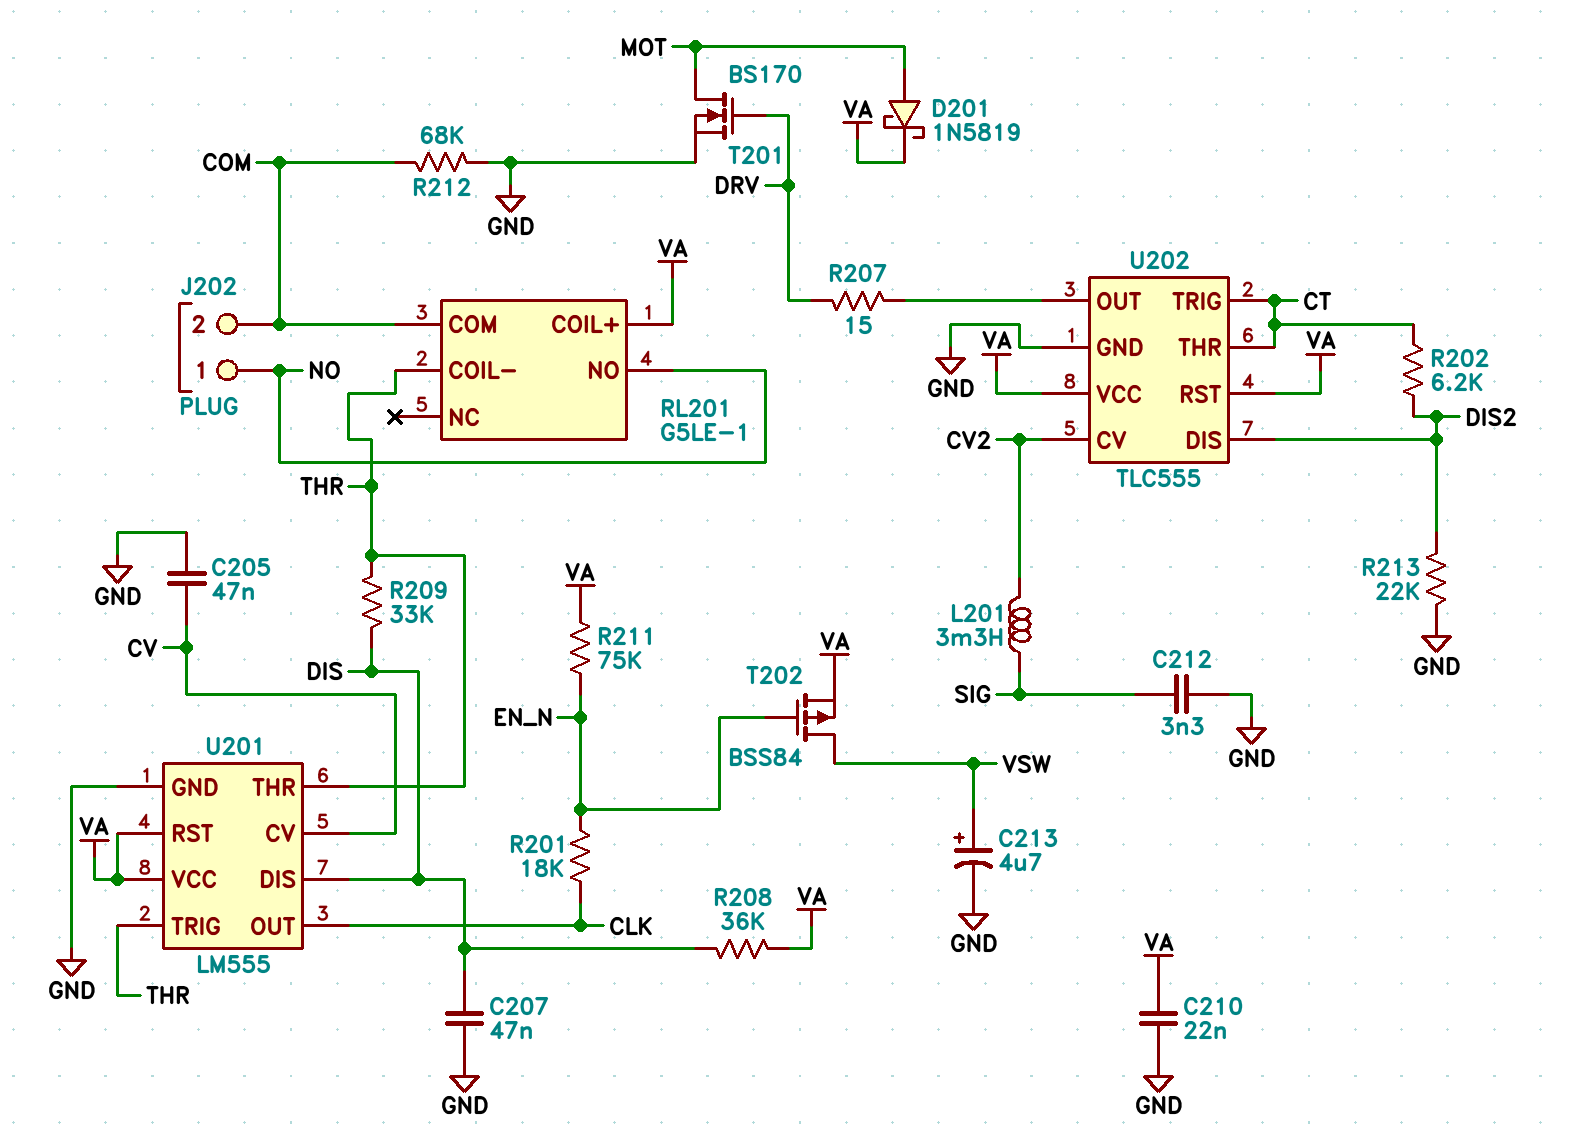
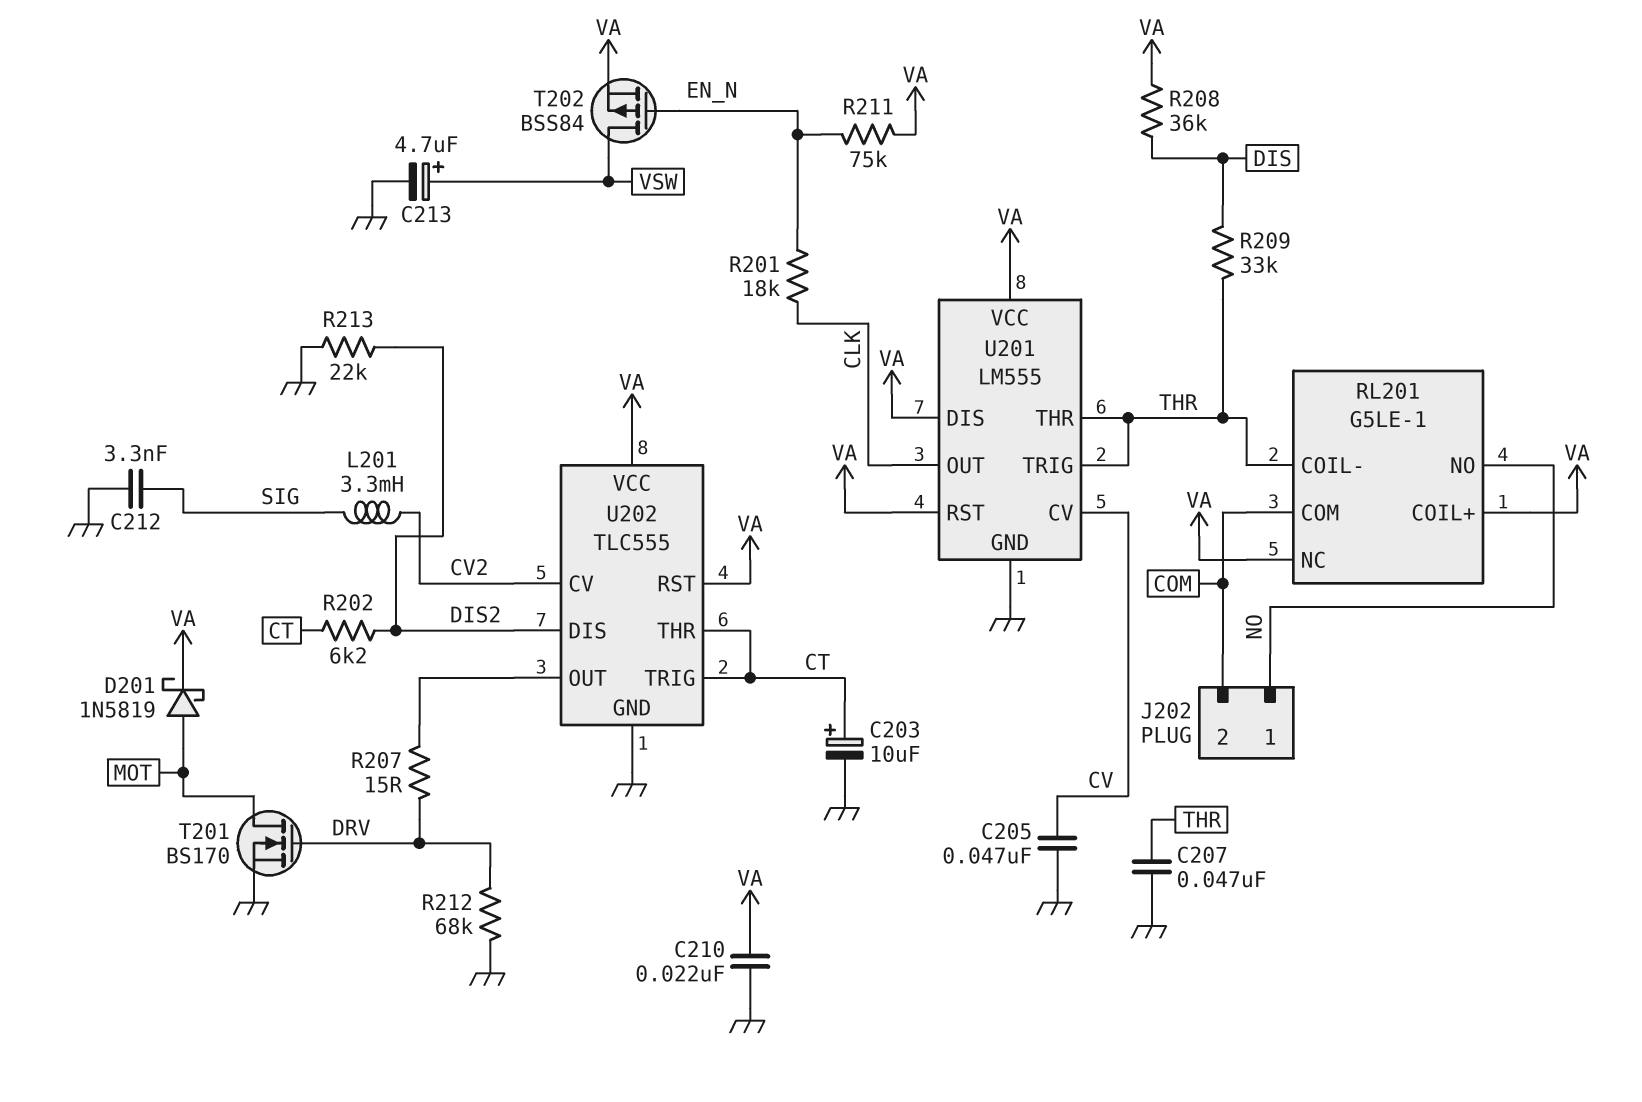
C203: none -> 10uF (plus CT, minus GND)
C207: 47nF (DIS, GND) -> 47nF (GND, THR)
R212: 68k (COM, GND) -> 68k (DRV, GND)
RL201 pin NC: none -> VA
U201 pin DIS: DIS -> VA

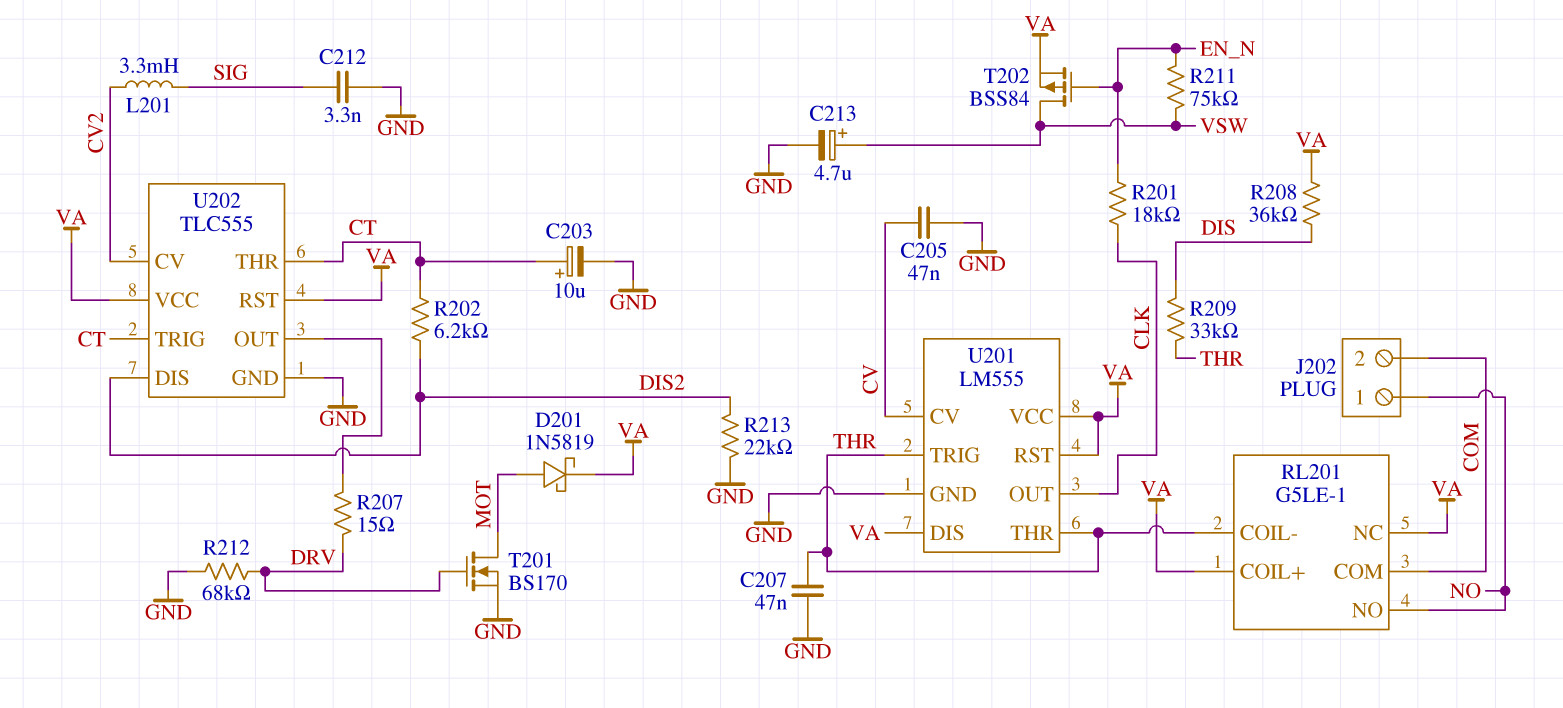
C210: 22nF (GND, VA) -> none
R211: 75k (EN_N, VA) -> 75k (EN_N, VSW)

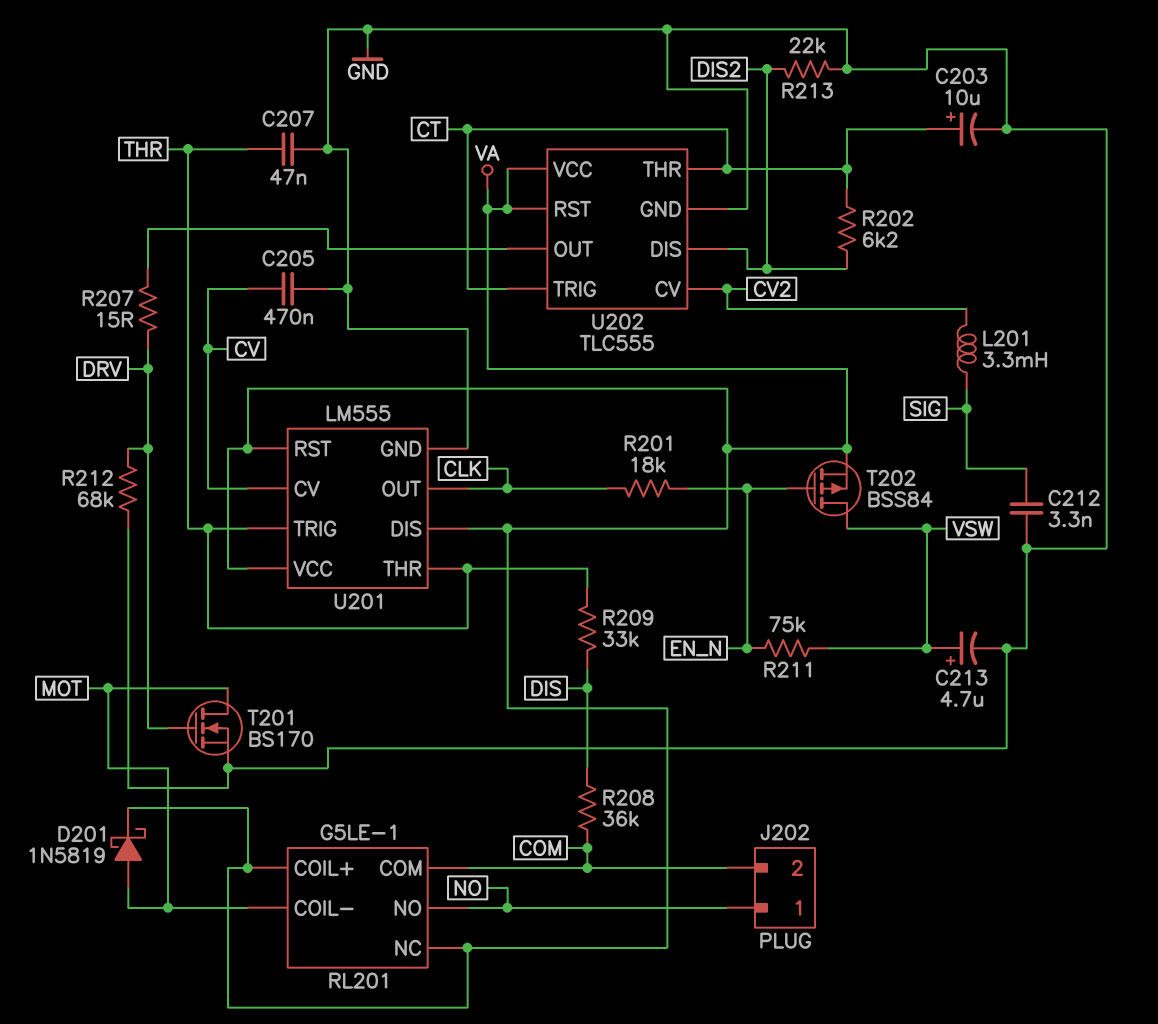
C205: 47nF (CV, GND) -> 470nF (CV, GND)
R208: 36k (DIS, VA) -> 36k (COM, DIS)
RL201 pin COIL-: THR -> MOT

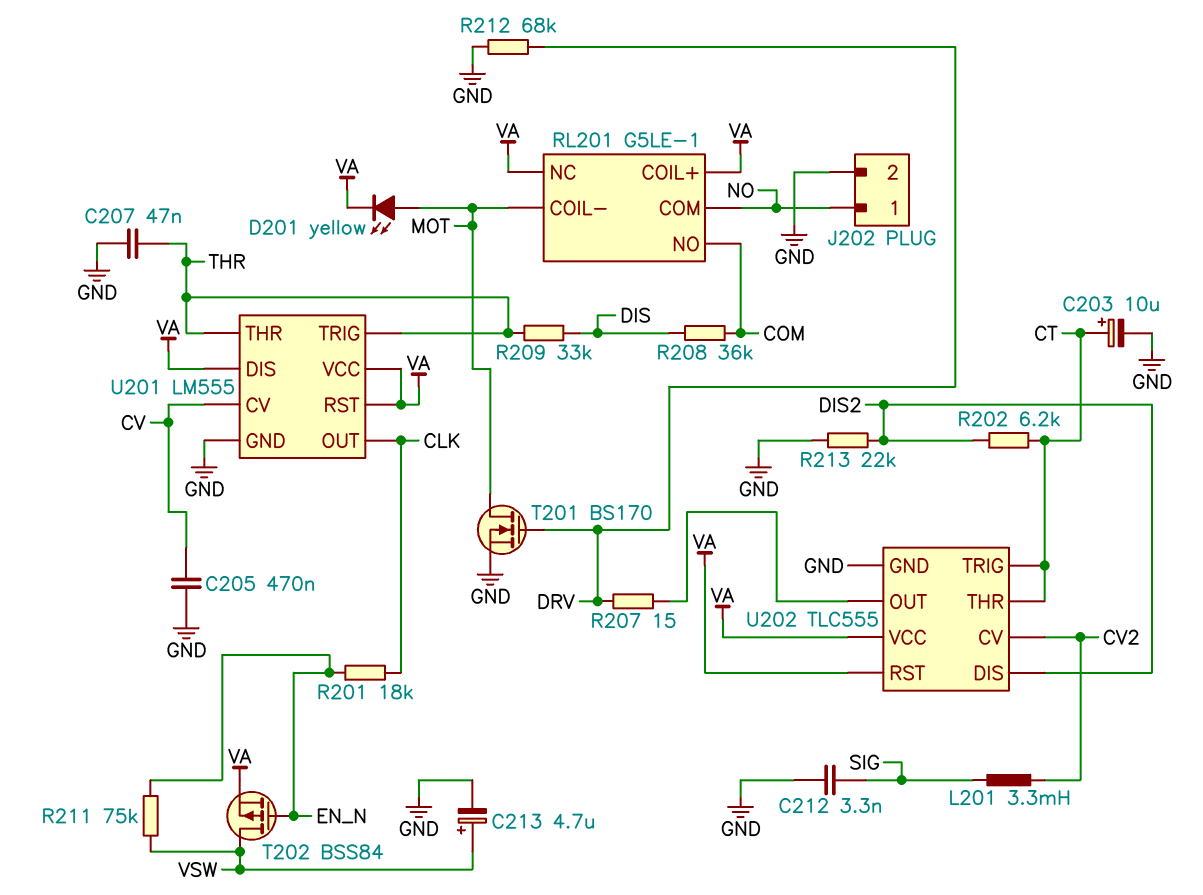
D201: schottky 1N5819 (A MOT, K VA) -> LED yellow (A MOT, K VA)
J202 pin 2: COM -> GND
RL201 pin COM: COM -> NO
RL201 pin NO: NO -> COM

